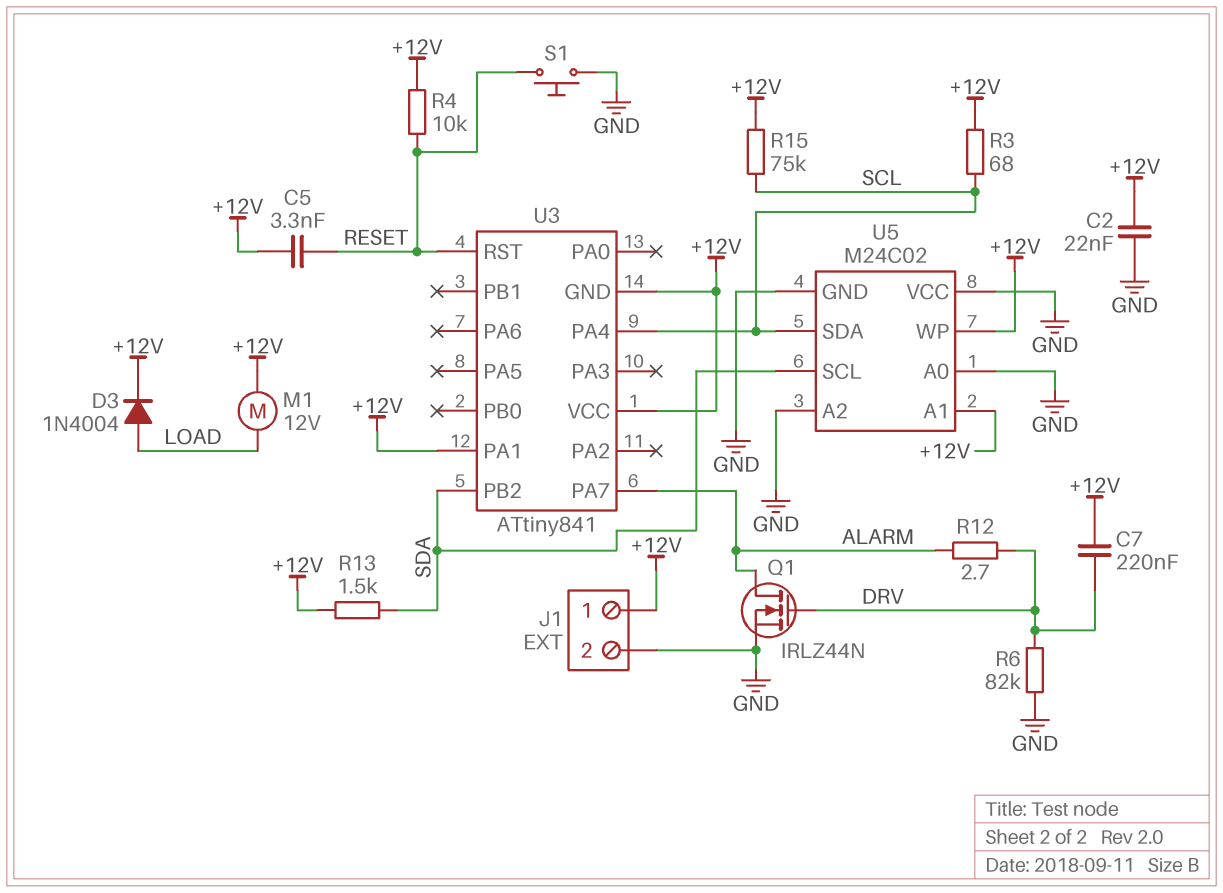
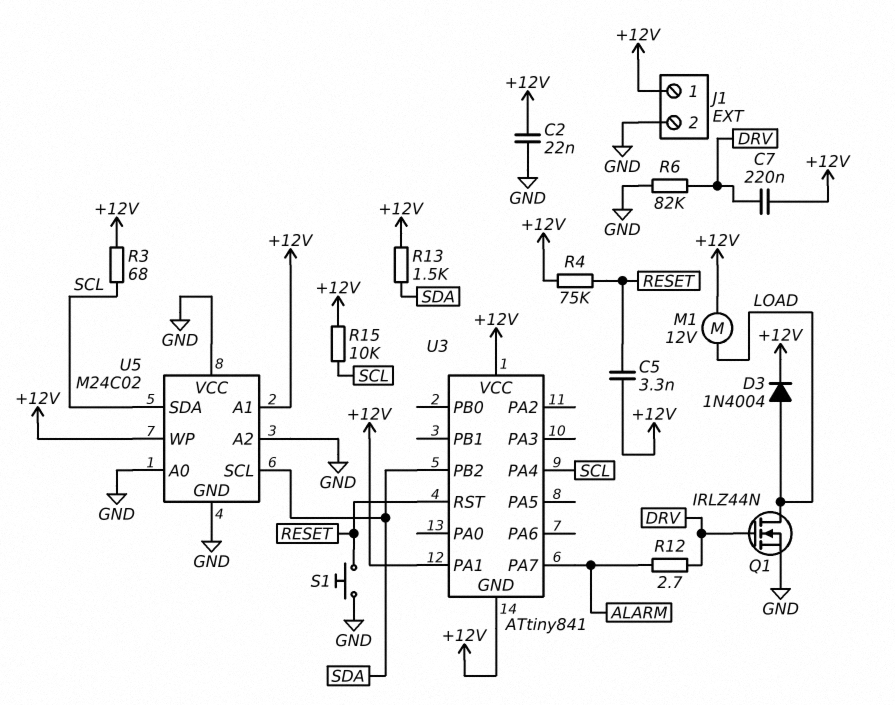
Q1: NMOS IRLZ44N (G DRV, D ALARM, S GND) -> NMOS IRLZ44N (G DRV, D LOAD, S GND)
R4: 10k (+12V, RESET) -> 75k (+12V, RESET)
R15: 75k (+12V, SCL) -> 10k (+12V, SCL)

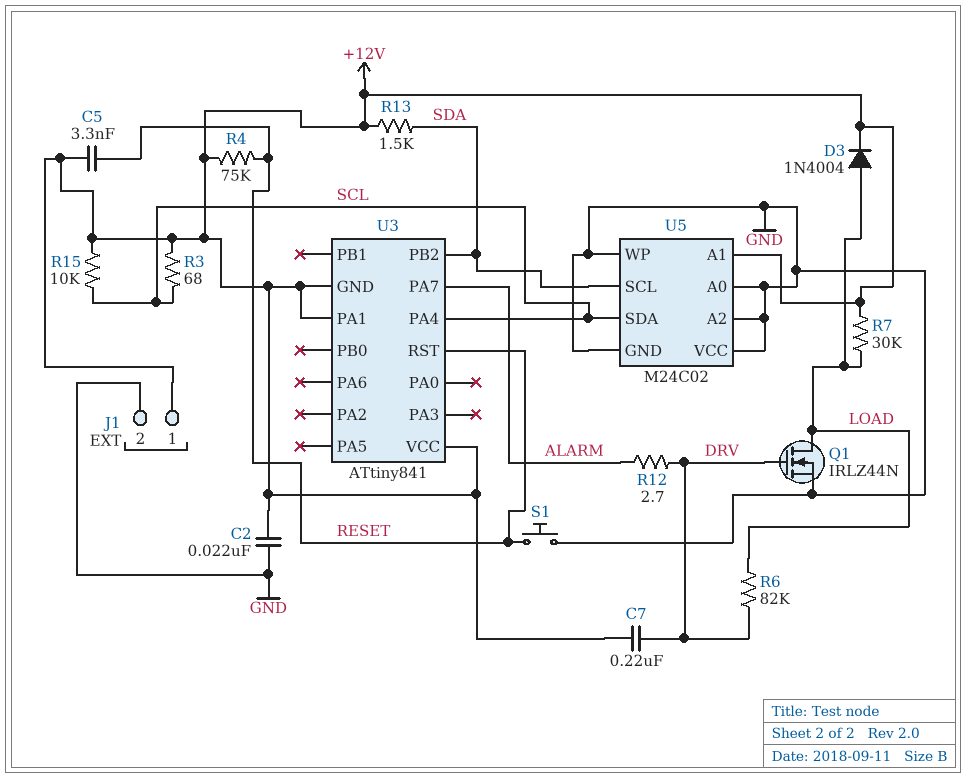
M1: motor 12V (+12V, LOAD) -> none
R6: 82k (DRV, GND) -> 82k (DRV, LOAD)
R7: none -> 30k (+12V, LOAD)
U5 pin WP: +12V -> GND

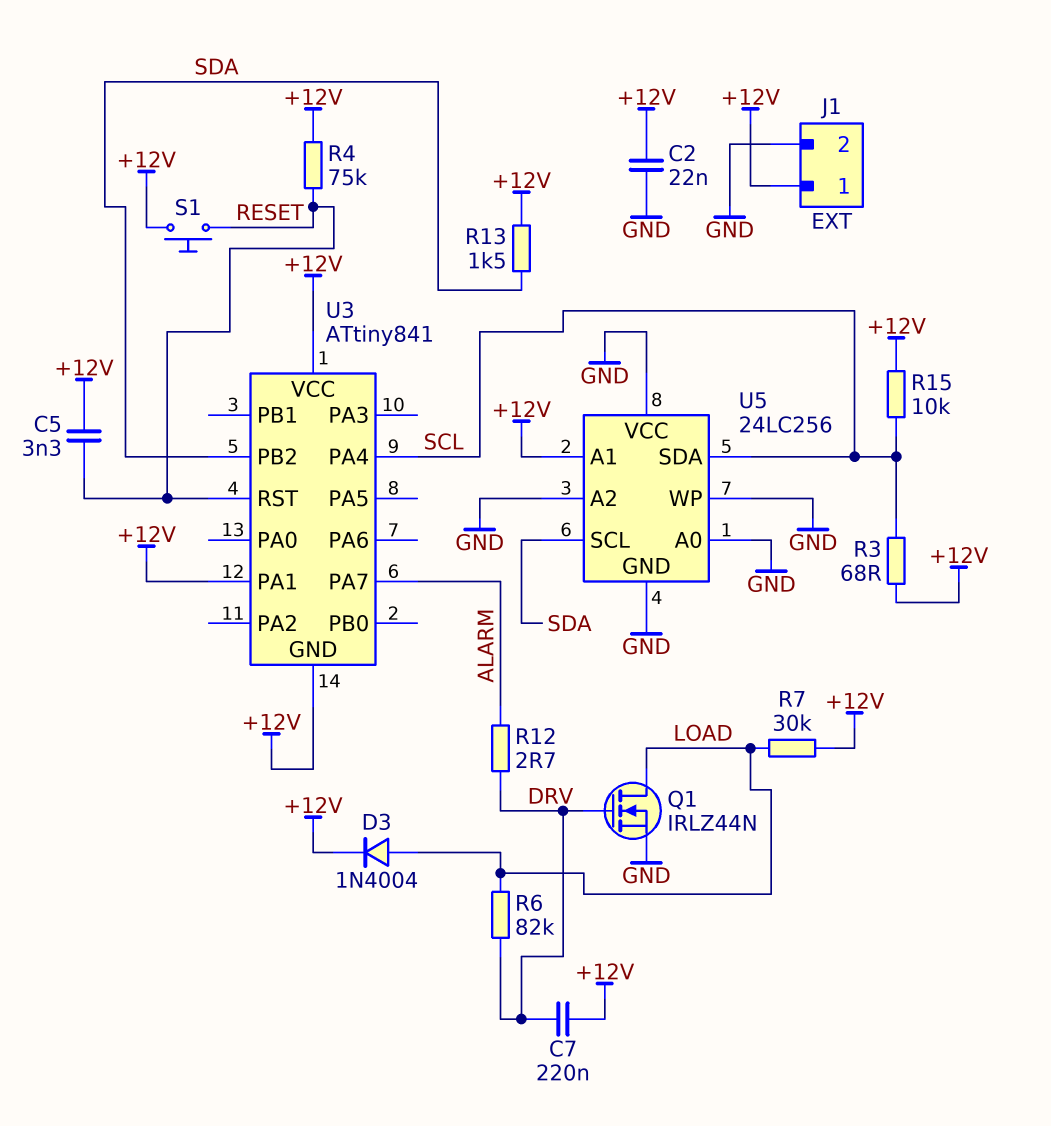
S1: button (GND, RESET) -> button (+12V, RESET)
U5: M24C02 -> 24LC256

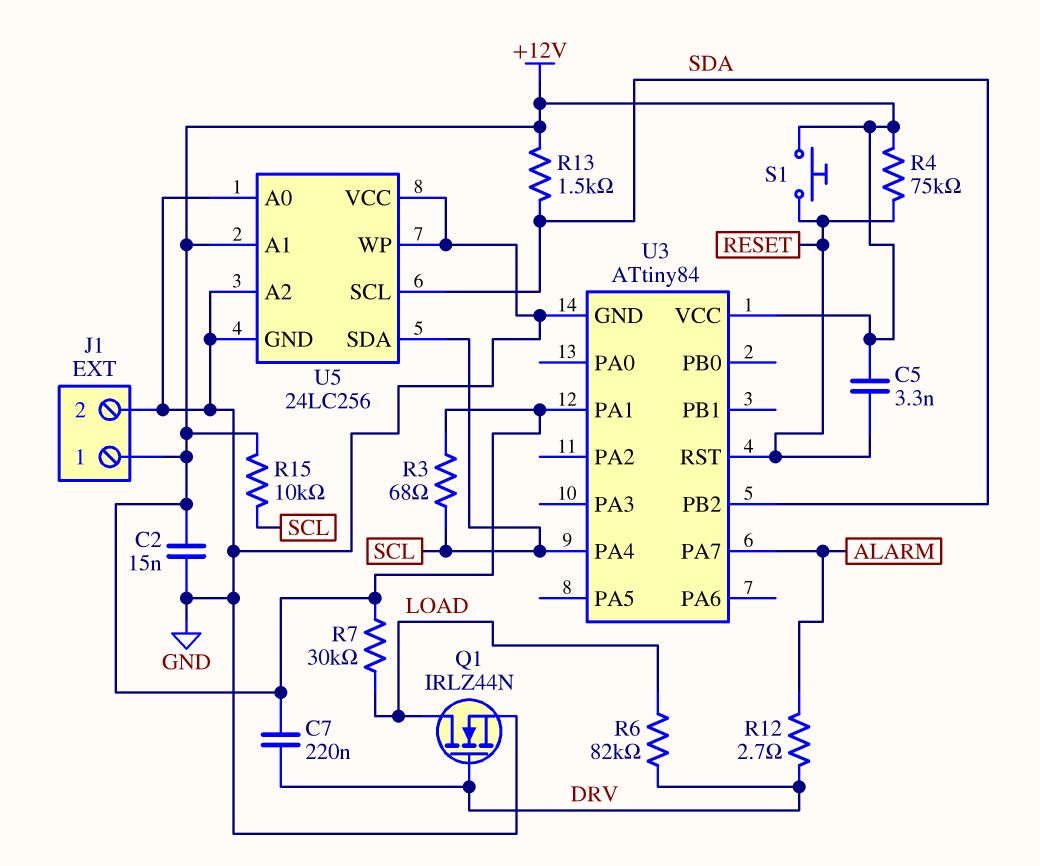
C2: 22nF (+12V, GND) -> 15nF (+12V, GND)
D3: diode 1N4004 (A LOAD, K +12V) -> none
U3: ATtiny841 -> ATtiny84
U3 pin GND: +12V -> GND

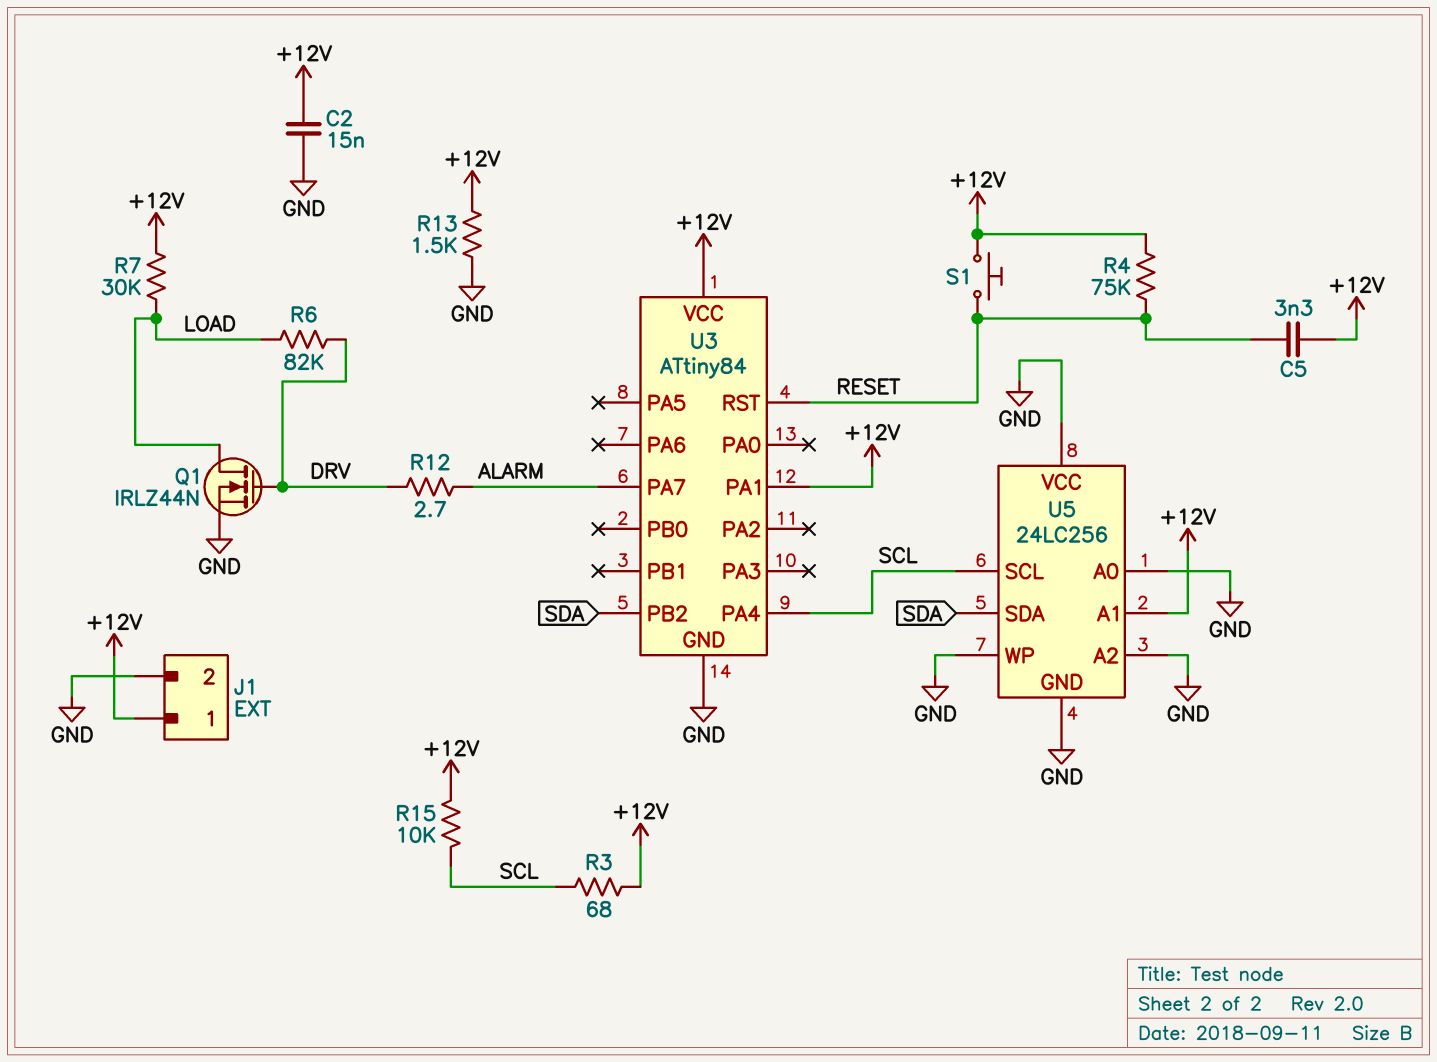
C7: 220nF (+12V, DRV) -> none
R13: 1.5k (+12V, SDA) -> 1.5k (+12V, GND)
U5 pin SCL: SDA -> SCL
U5 pin SDA: SCL -> SDA

